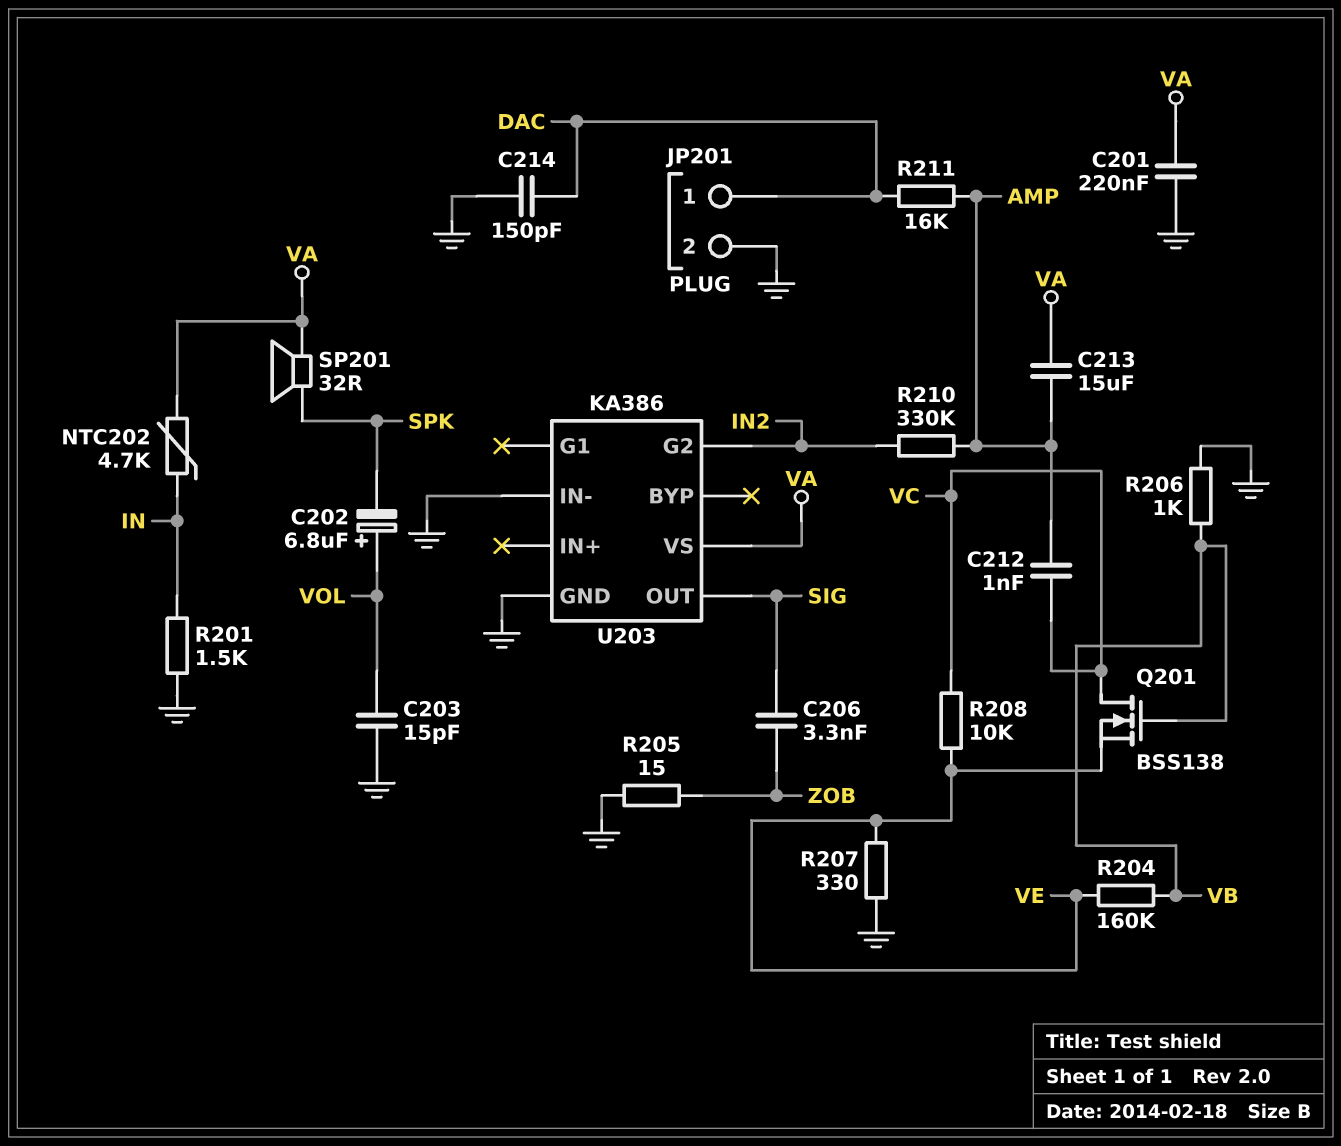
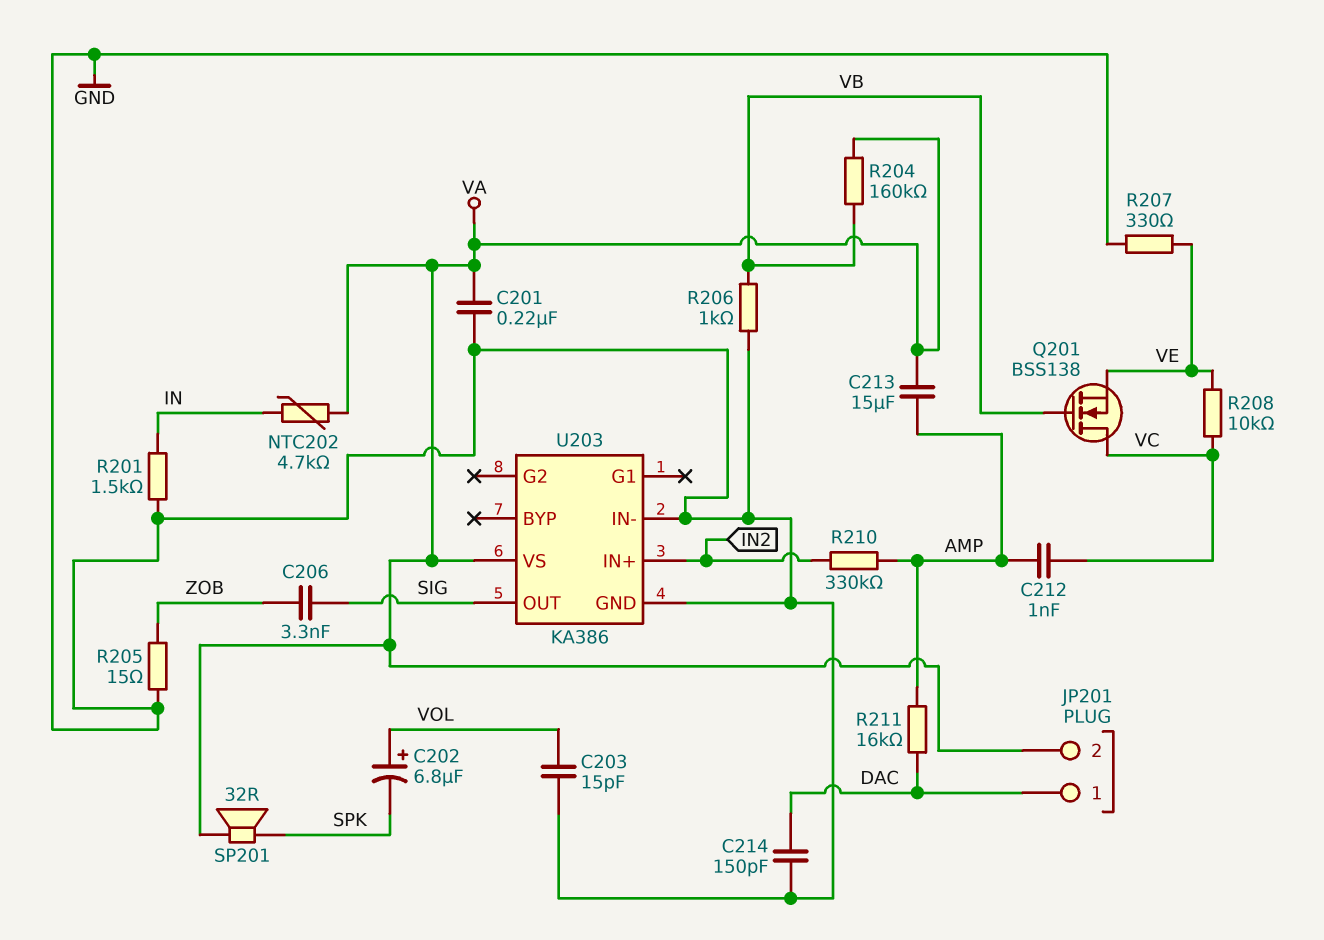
JP201 pin 2: GND -> VA
R204: 160k (VB, VE) -> 160k (VA, VB)
U203 pin G2: IN2 -> none
U203 pin IN+: none -> IN2

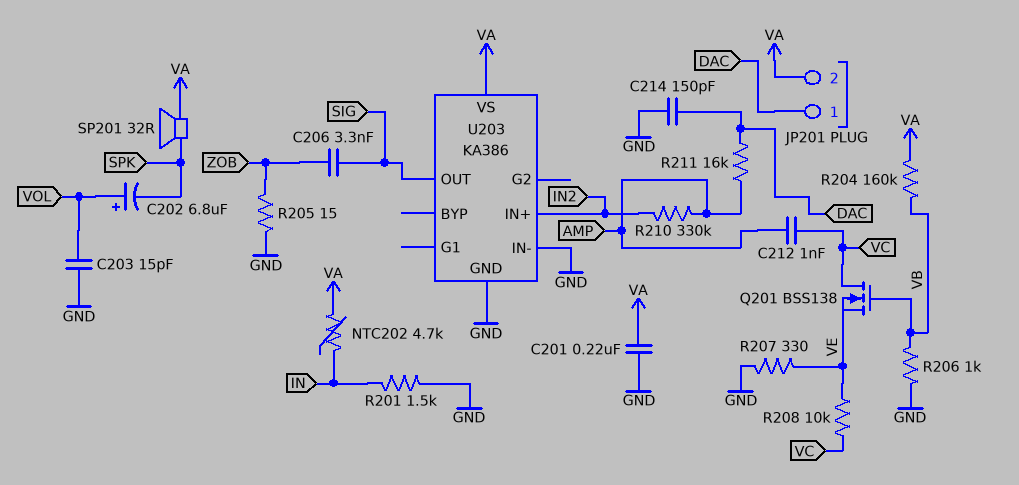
C213: 15uF (AMP, VA) -> none

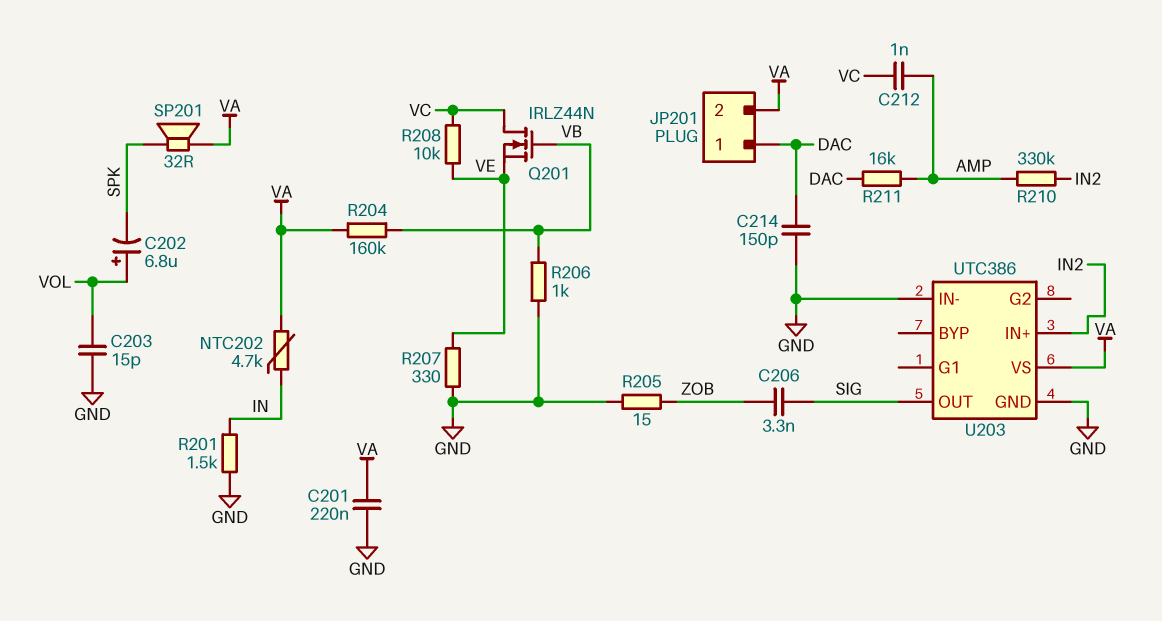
Q201: NMOS BSS138 (G VB, D VC, S VE) -> NMOS IRLZ44N (G VB, D VC, S VE)
U203: KA386 -> UTC386

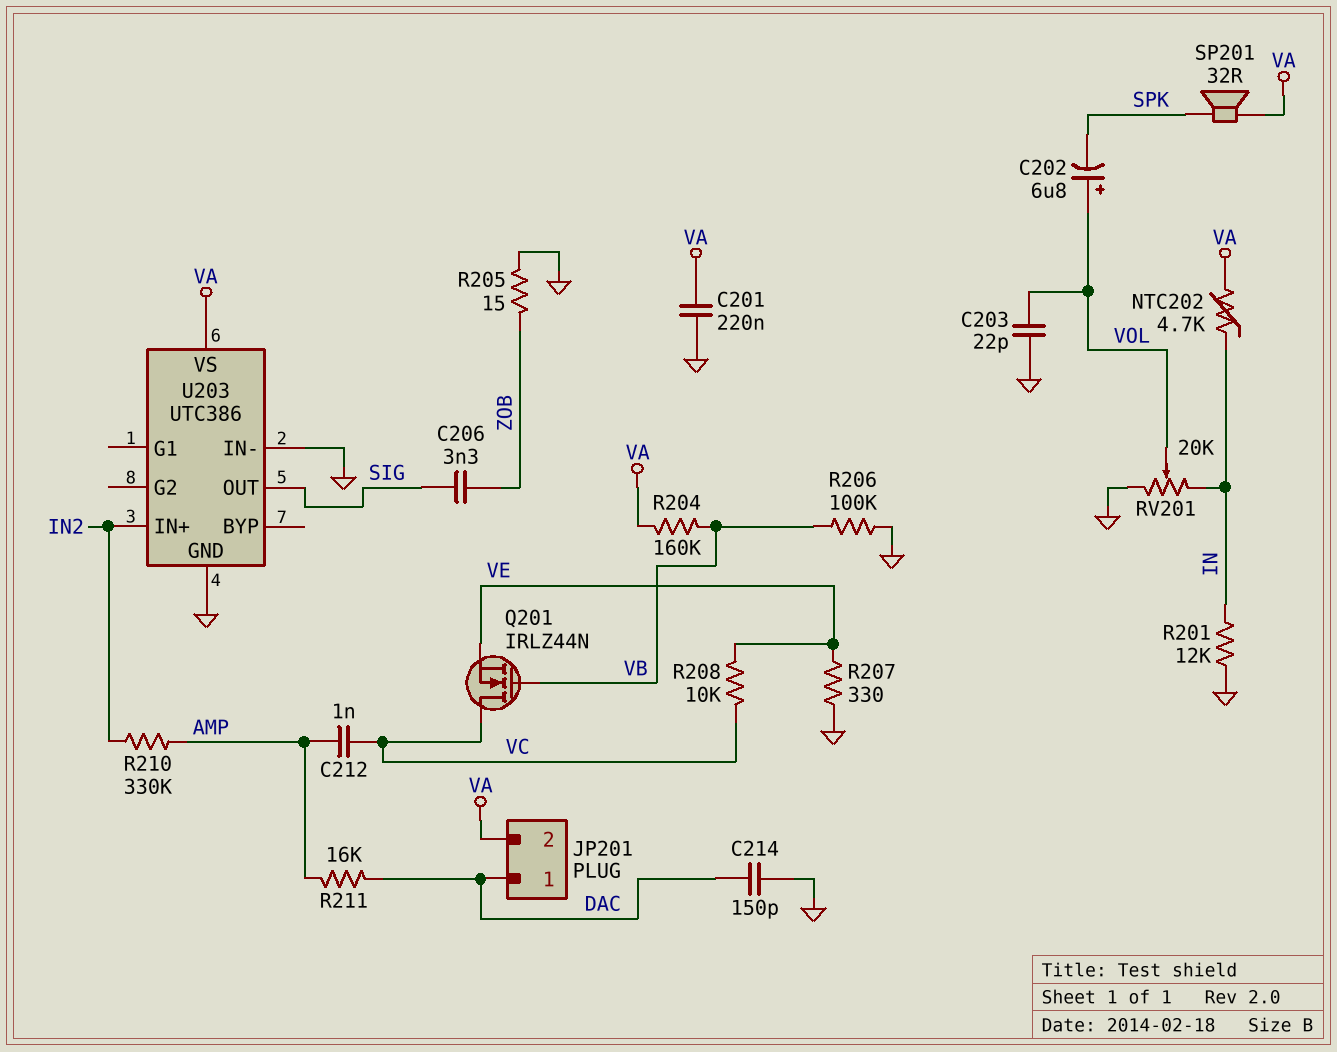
C203: 15pF (GND, VOL) -> 22pF (GND, VOL)
R201: 1.5k (GND, IN) -> 12k (GND, IN)
R206: 1k (GND, VB) -> 100k (GND, VB)
RV201: none -> 20k (GND, IN, wiper VOL)

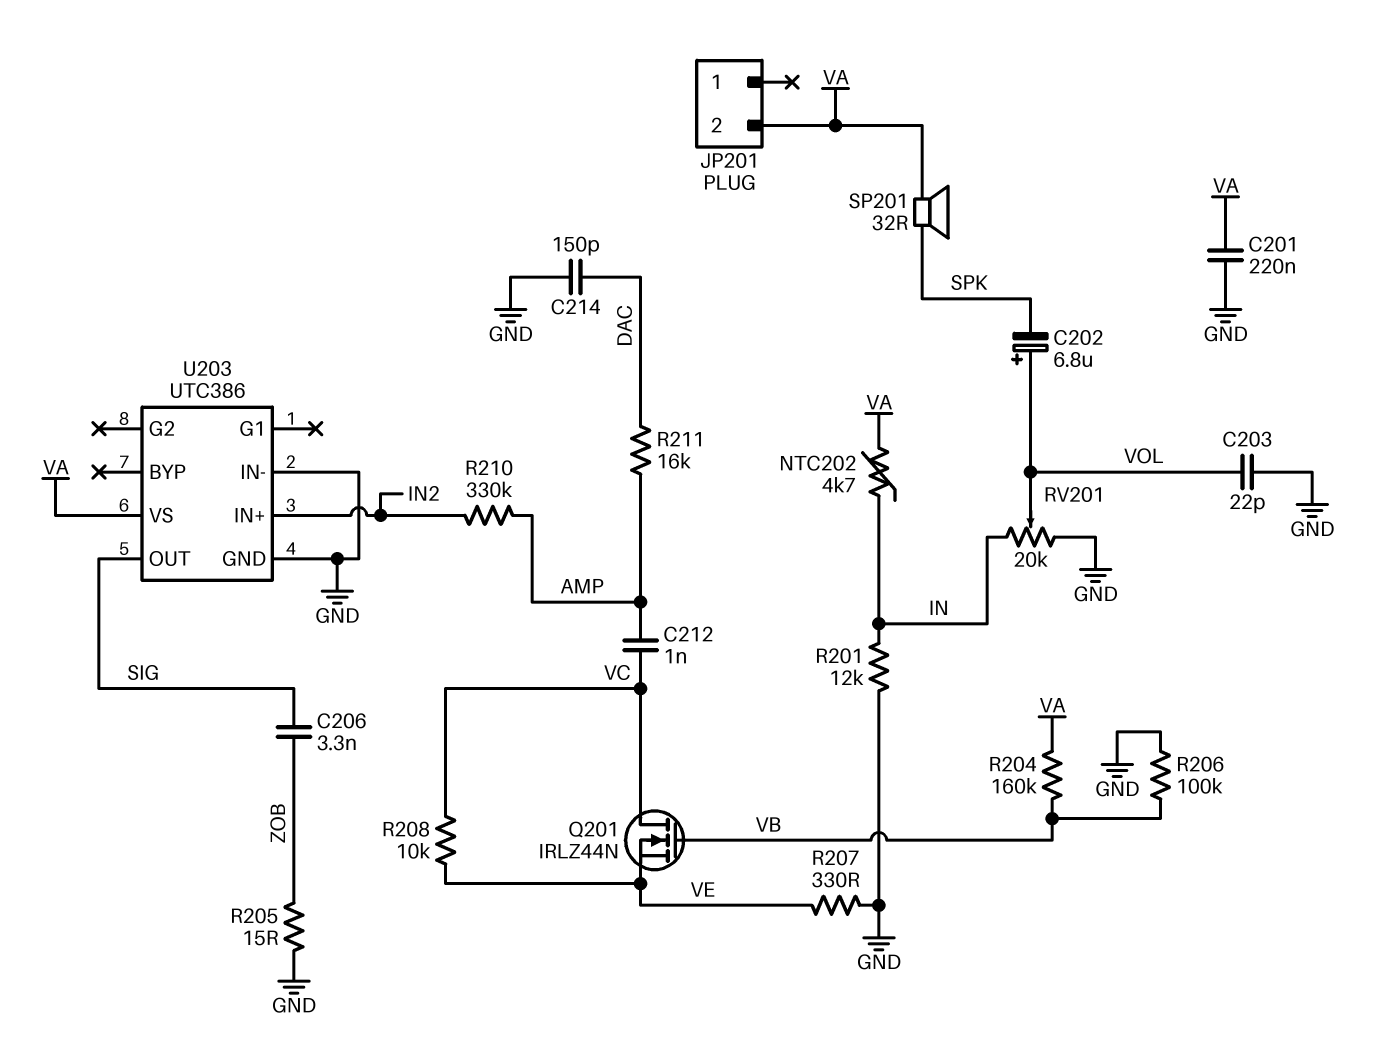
JP201 pin 1: DAC -> none

